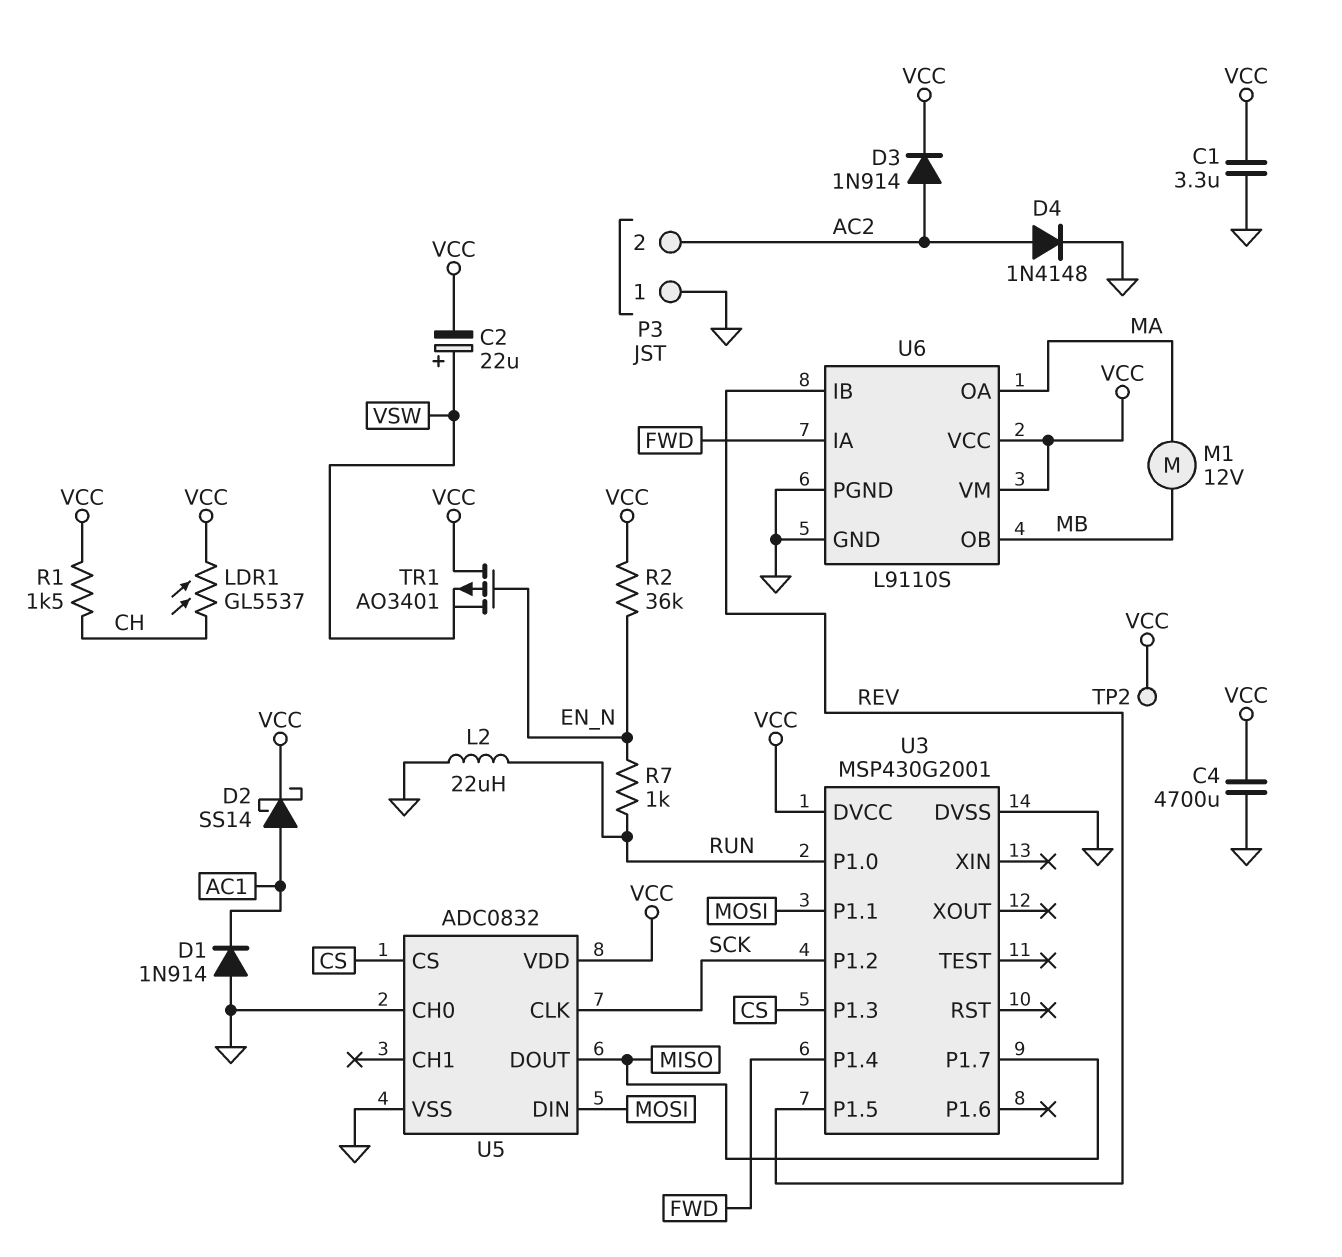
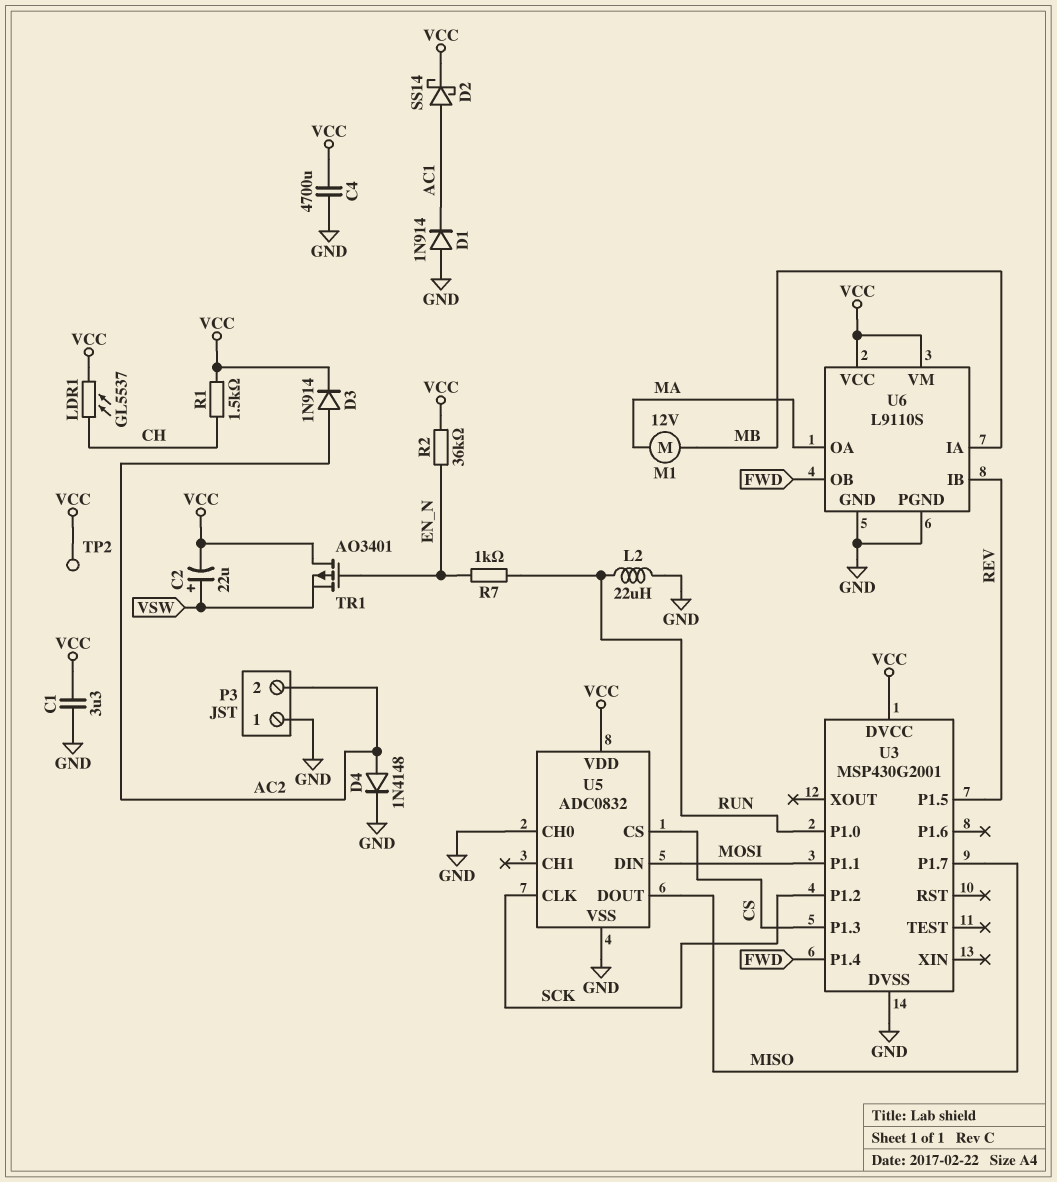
U6 pin IA: FWD -> MB
U6 pin OB: MB -> FWD

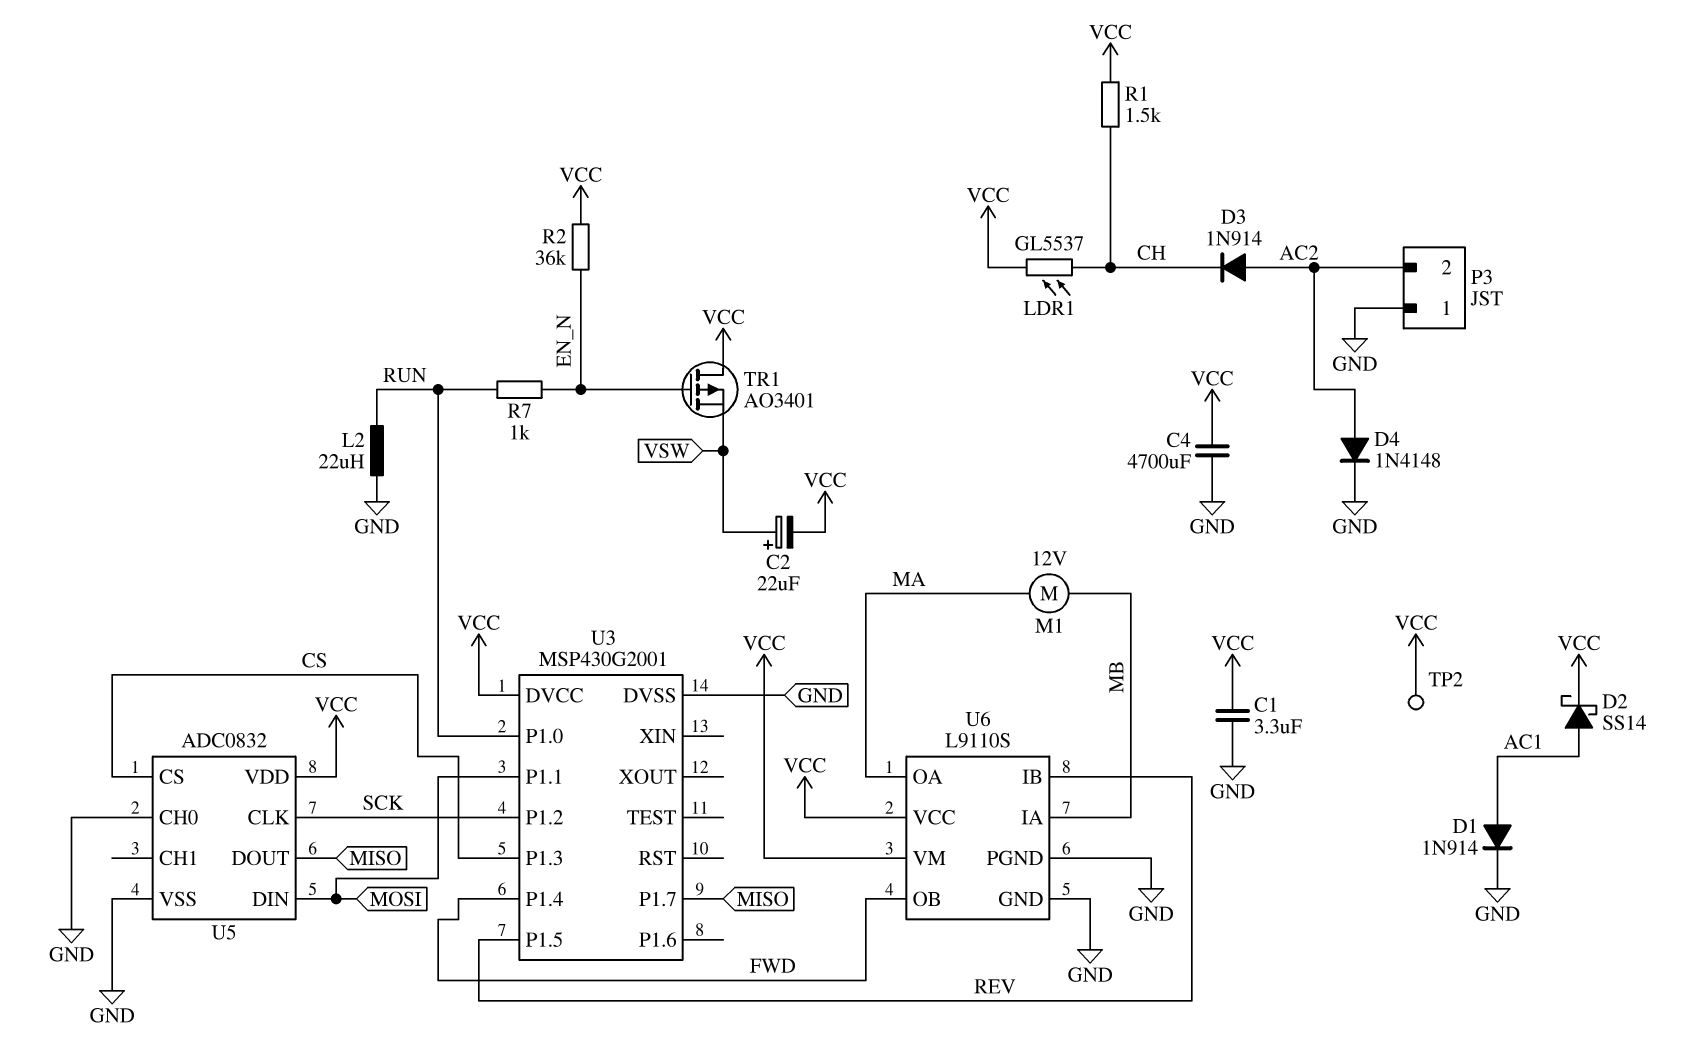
D1: diode 1N914 (A GND, K AC1) -> diode 1N914 (A AC1, K GND)
D3: diode 1N914 (A AC2, K VCC) -> diode 1N914 (A AC2, K CH)

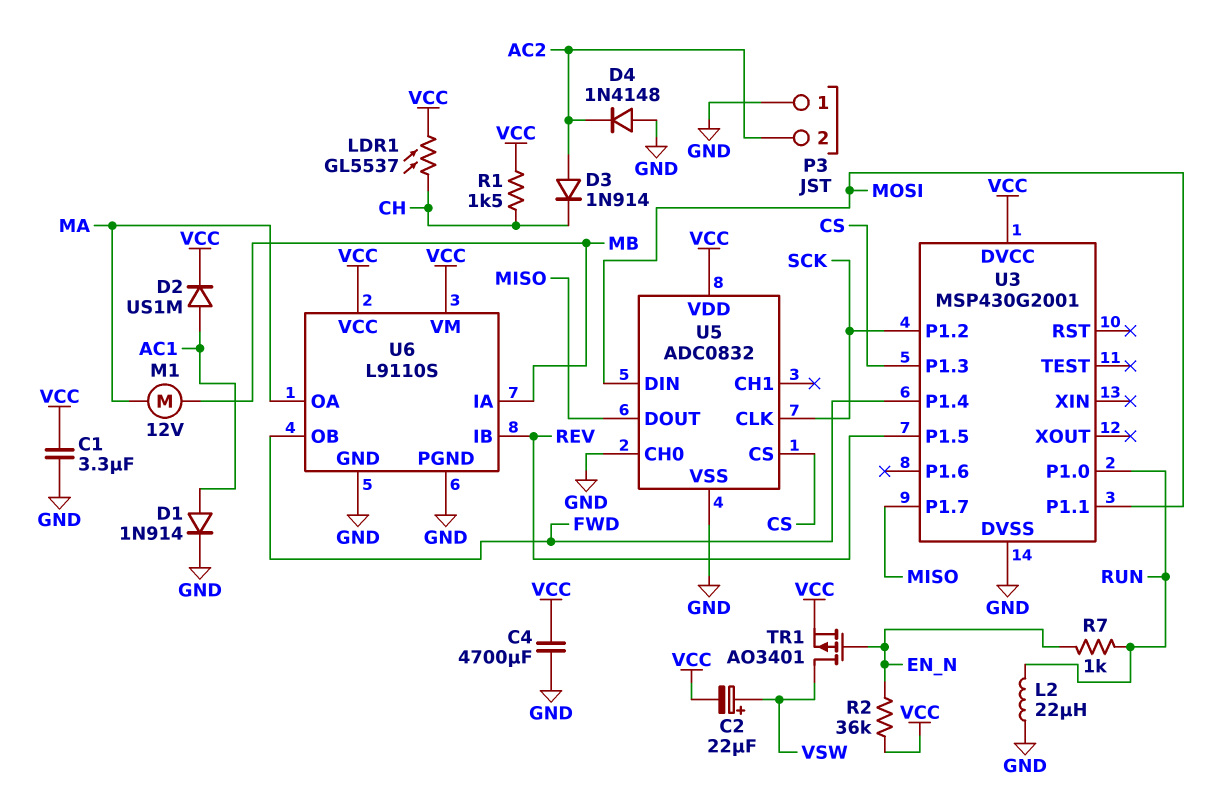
D2: schottky SS14 (A AC1, K VCC) -> diode US1M (A AC1, K VCC)
D4: diode 1N4148 (A AC2, K GND) -> diode 1N4148 (A GND, K AC2)
TP2: test point (VCC) -> none
TR1: PMOS AO3401 (G EN_N, D VCC, S VSW) -> PMOS AO3401 (G EN_N, D VSW, S VCC)

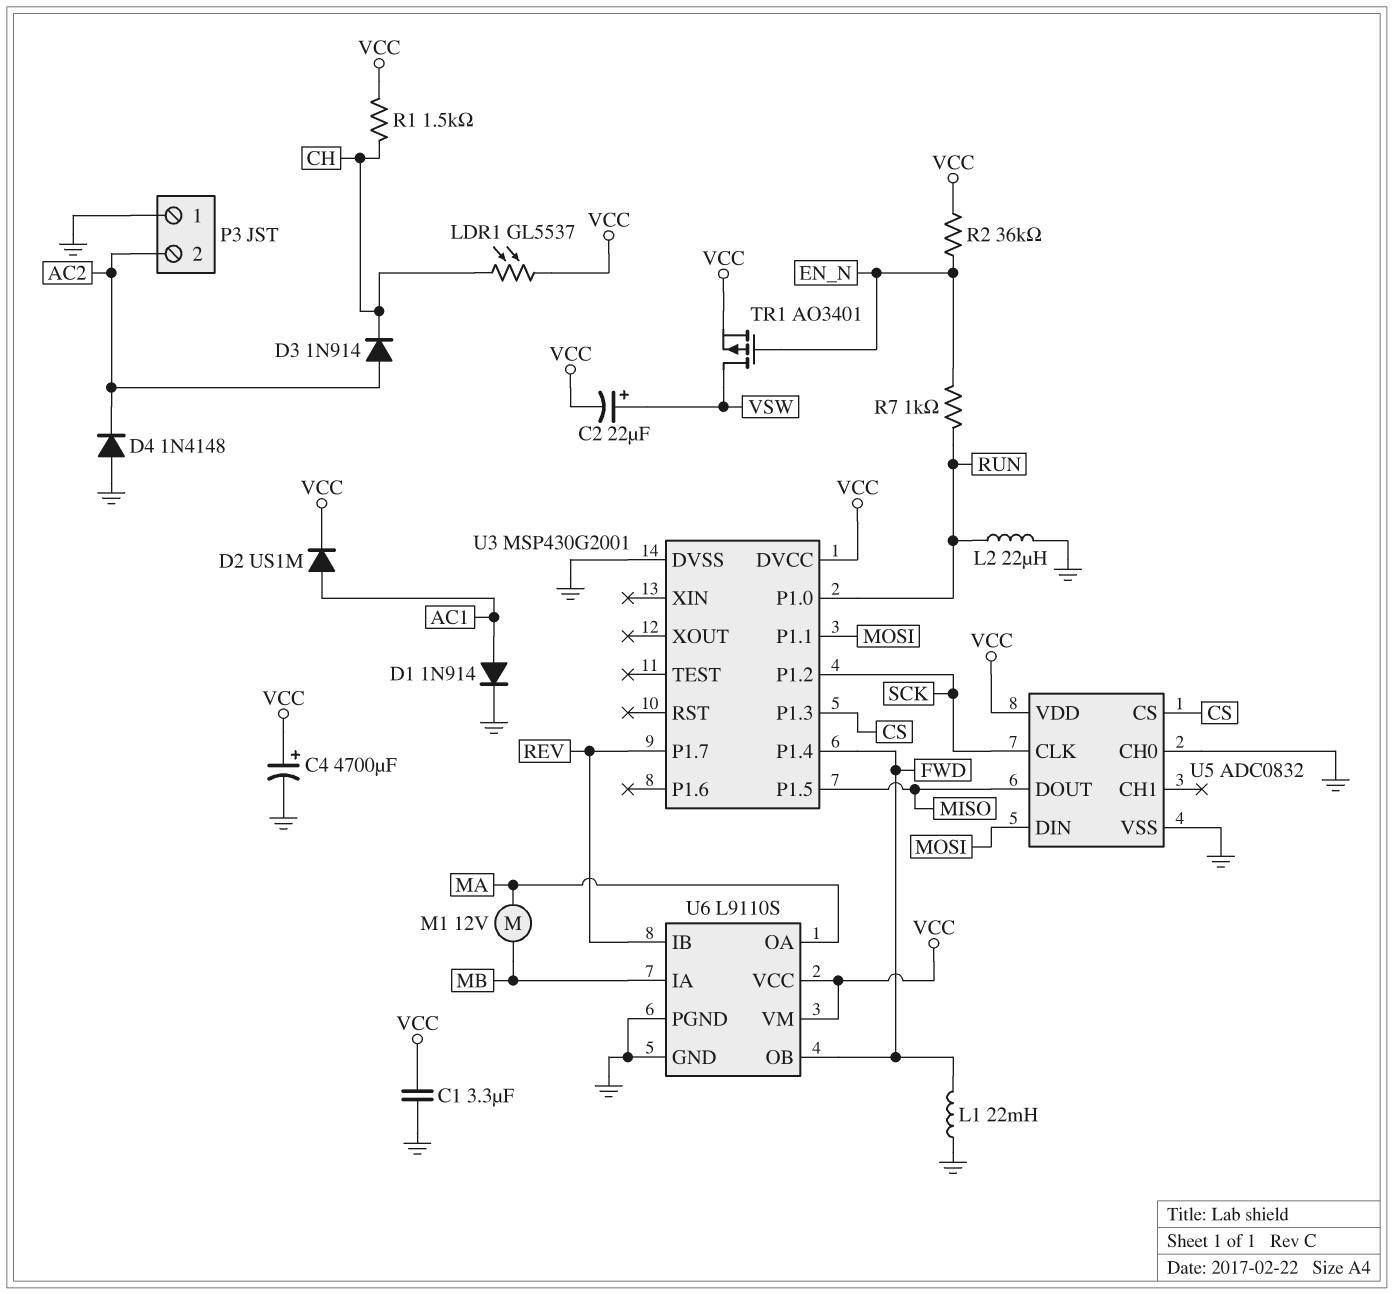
C4: 4700uF (GND, VCC) -> 4700uF (plus VCC, minus GND)
L1: none -> 22mH (FWD, GND)
U3 pin P1.5: REV -> MISO
U3 pin P1.7: MISO -> REV

